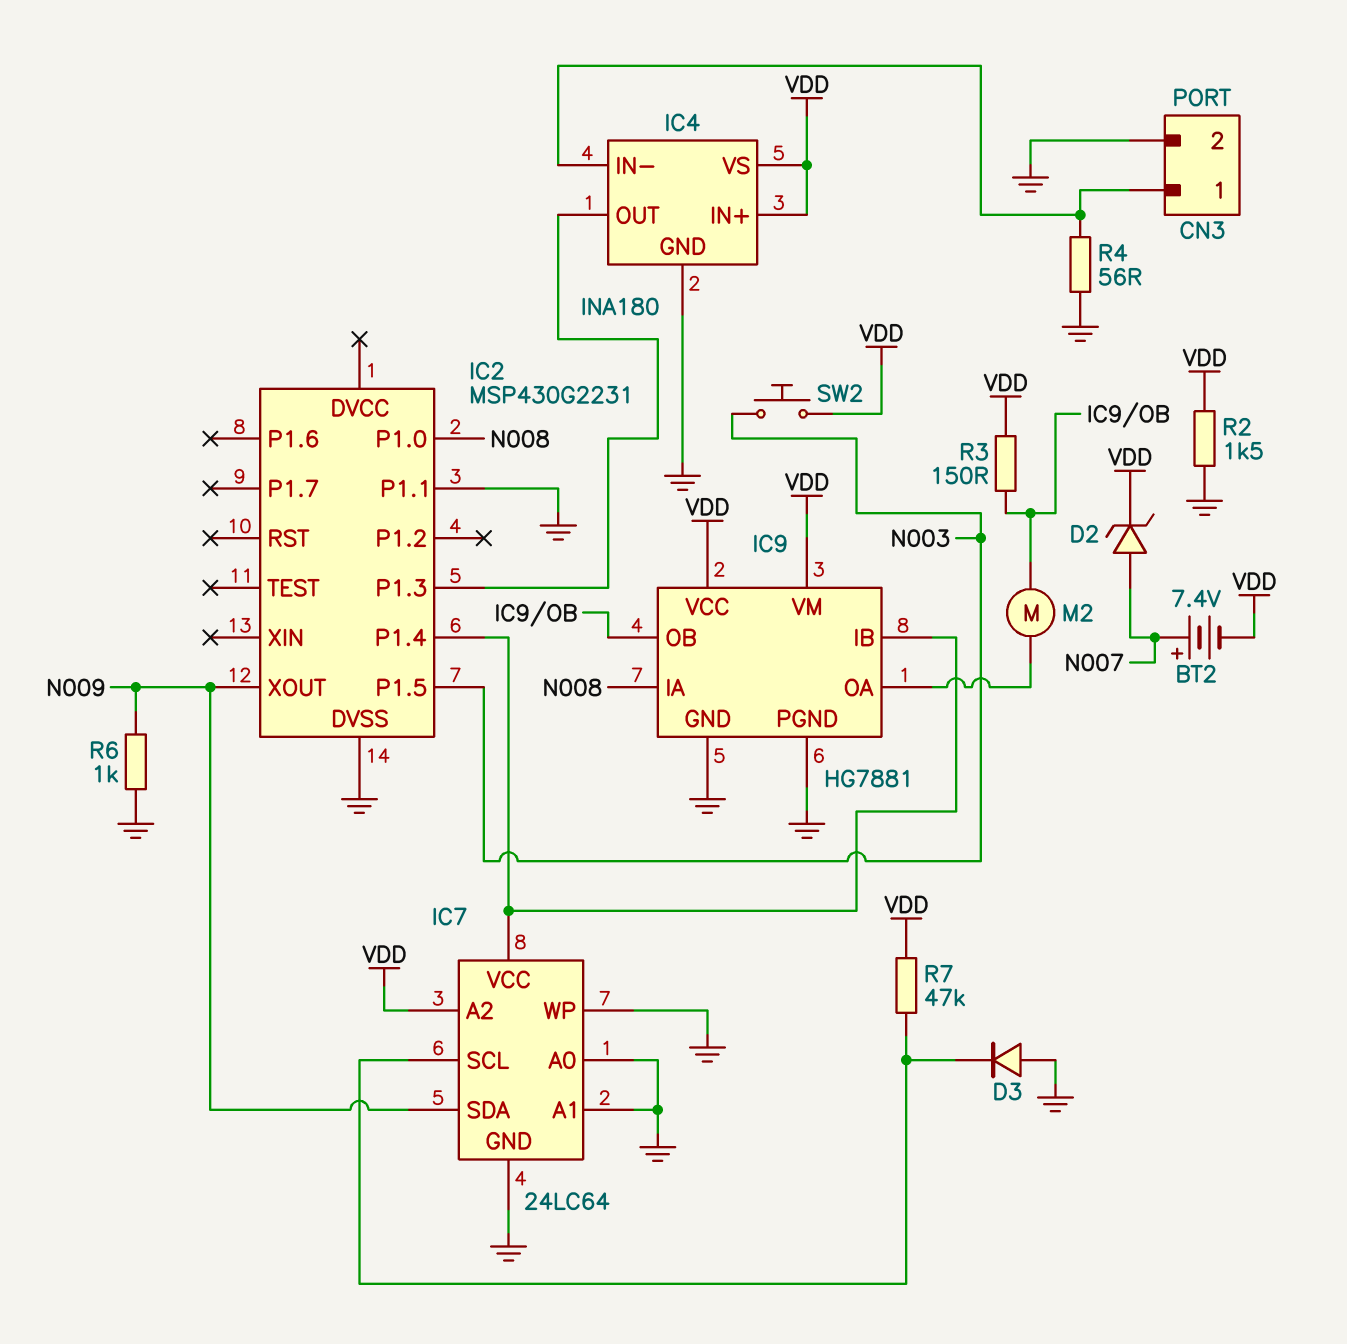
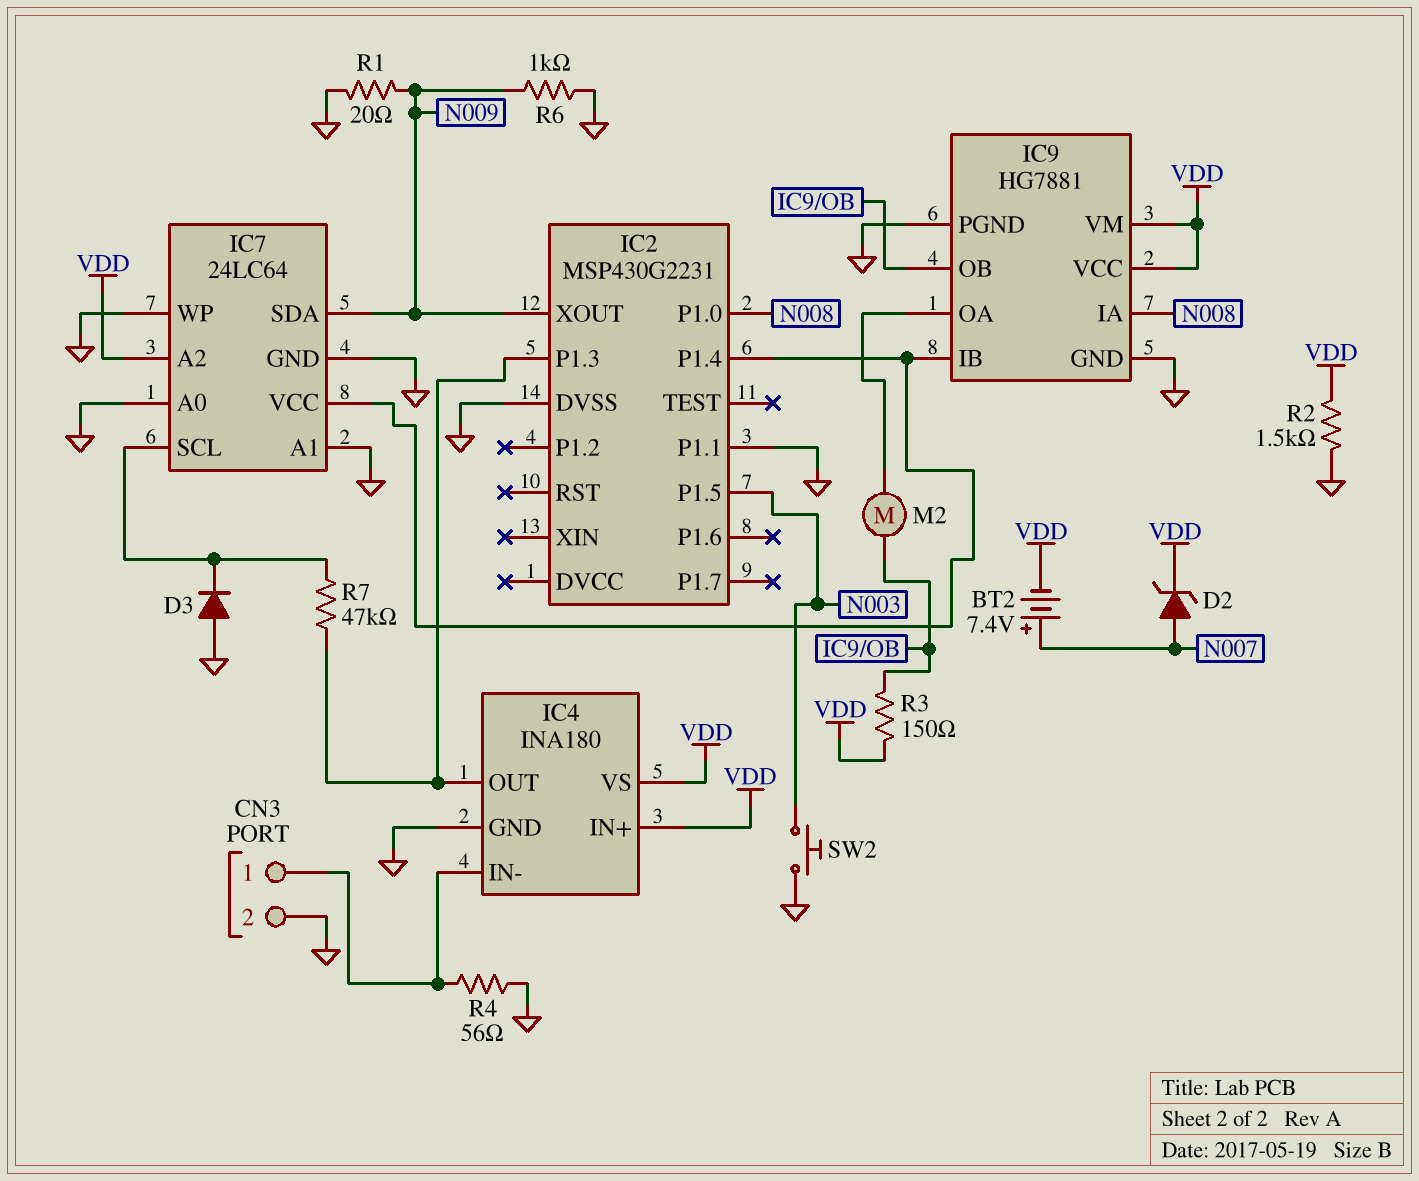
R1: none -> 20 (GND, N009)
R7: 47k (IC7/SCL, VDD) -> 47k (IC2/P1.3, IC7/SCL)
SW2: button (N003, VDD) -> button (GND, N003)

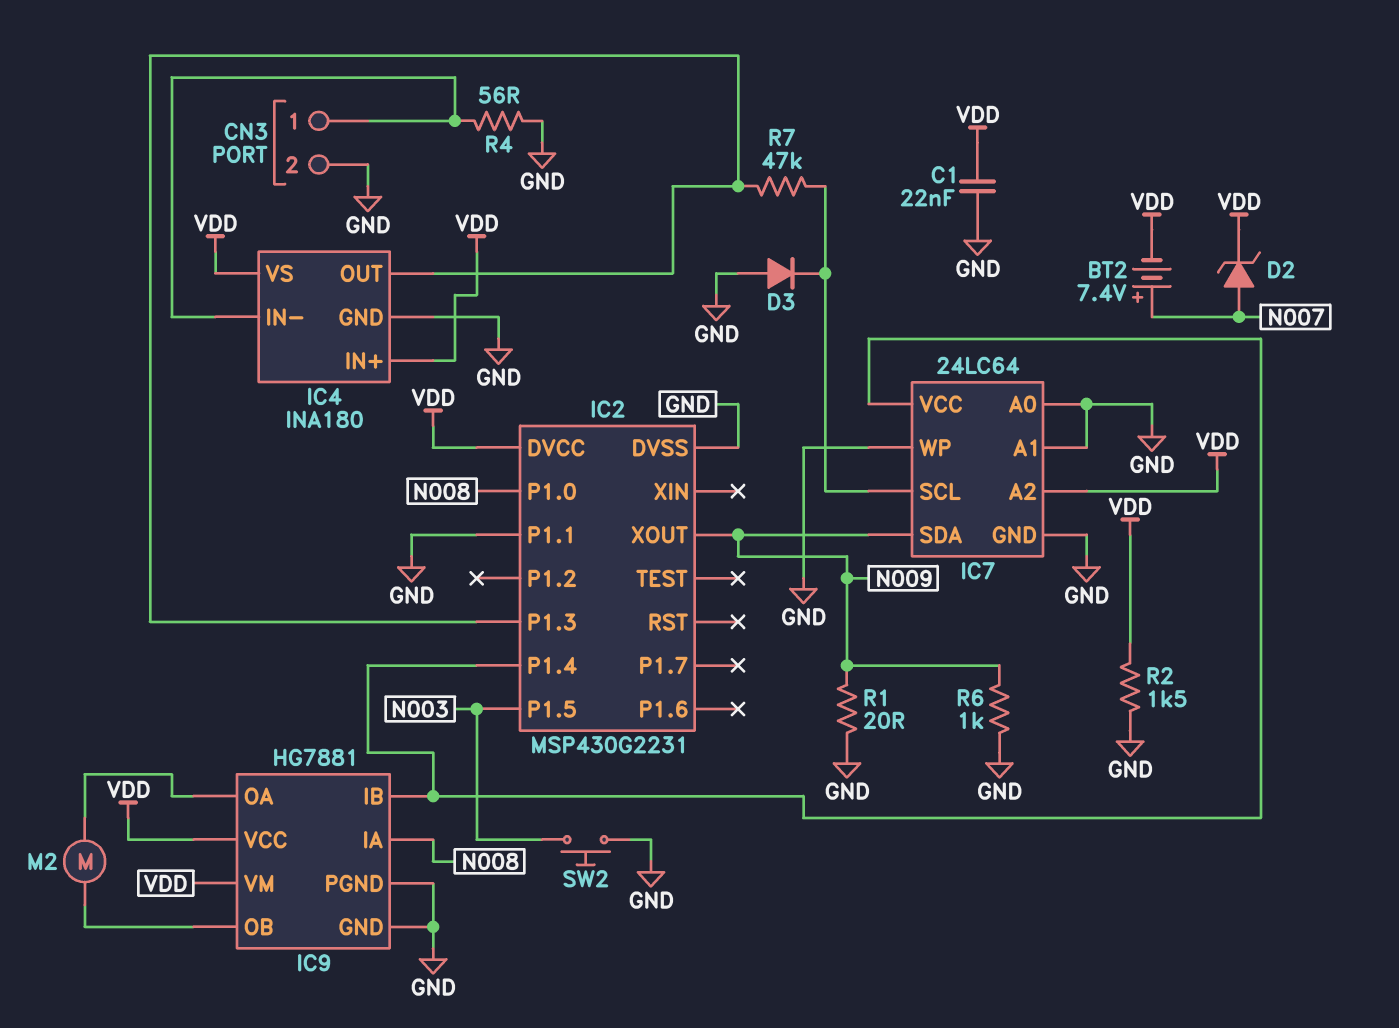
C1: none -> 22nF (GND, VDD)
IC2 pin DVCC: none -> VDD
R3: 150 (IC9/OB, VDD) -> none

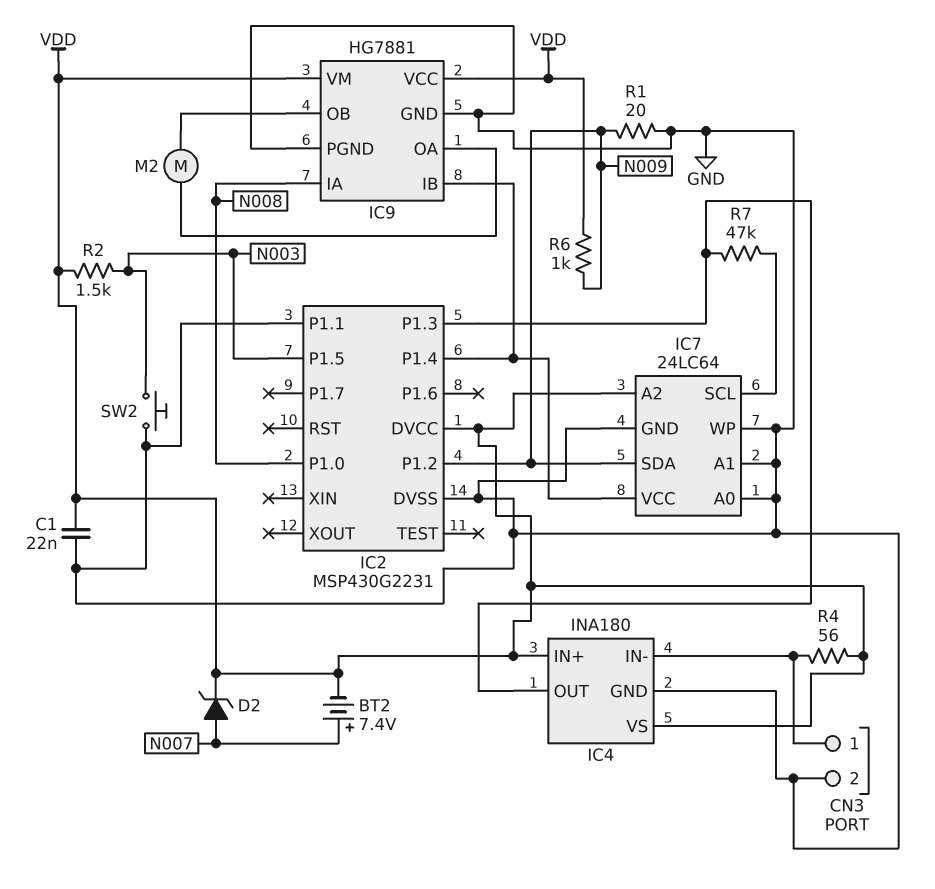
D3: diode (A GND, K IC7/SCL) -> none
IC2 pin P1.2: none -> N009
IC2 pin XOUT: N009 -> none
R2: 1.5k (GND, VDD) -> 1.5k (N003, VDD)
R4: 56 (CN3/1, GND) -> 56 (CN3/1, VDD)
R6: 1k (GND, N009) -> 1k (N009, VDD)

